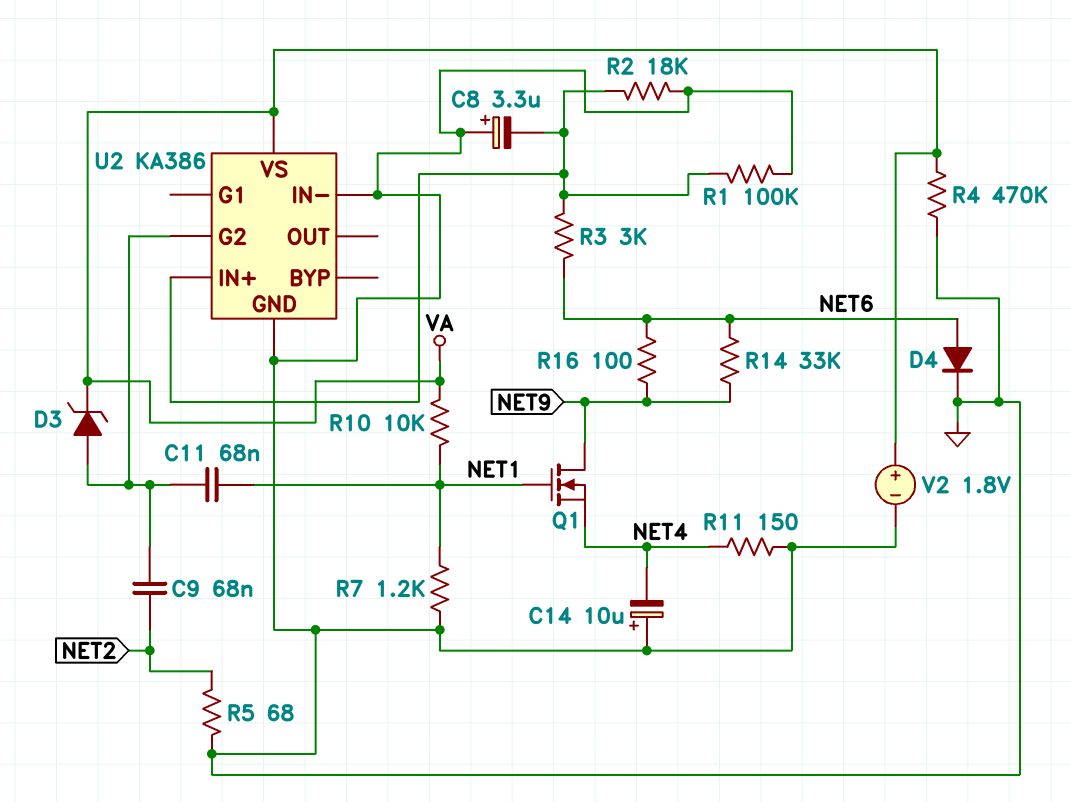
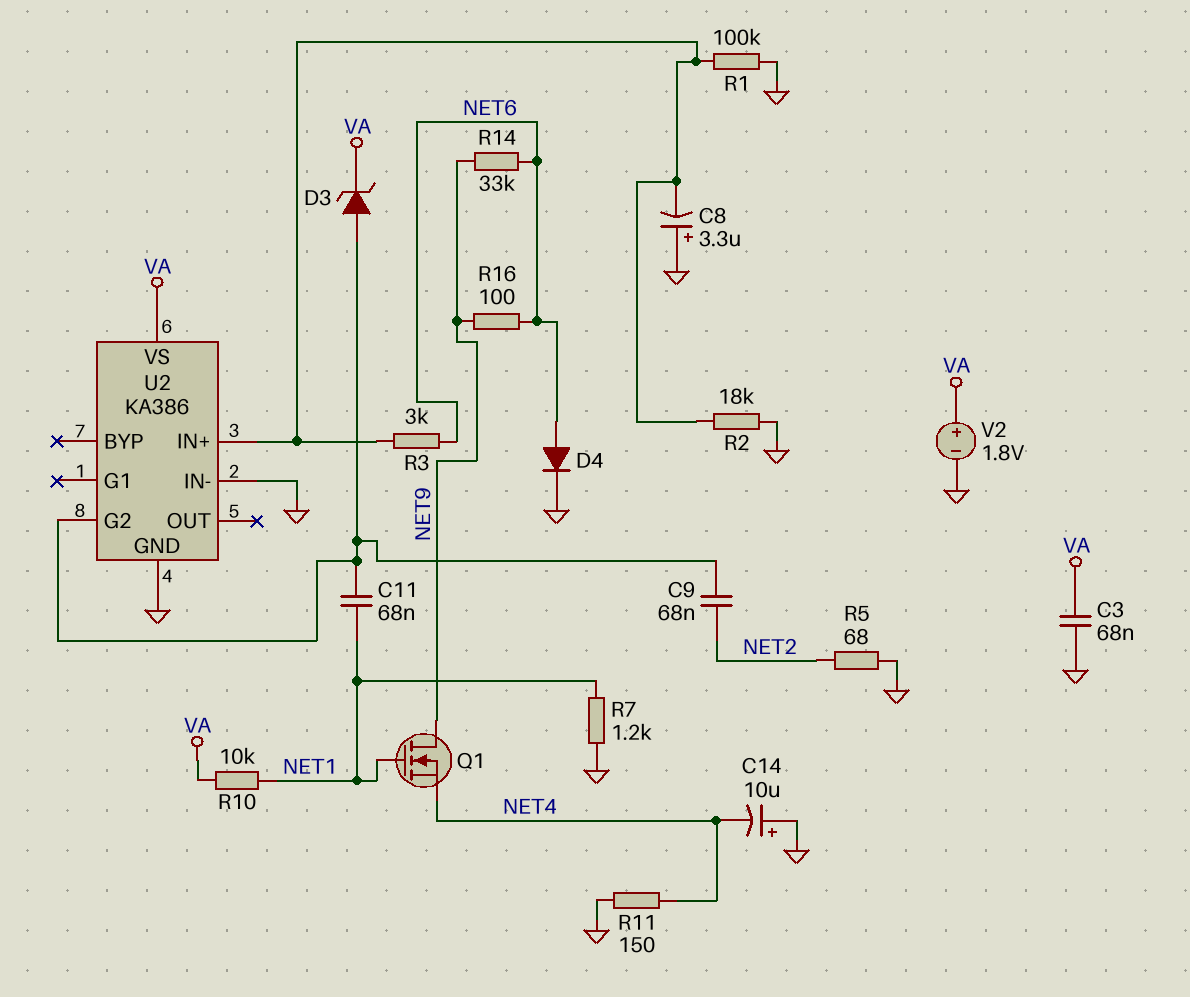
C3: none -> 68nF (GND, VA)
R4: 470k (GND, VA) -> none

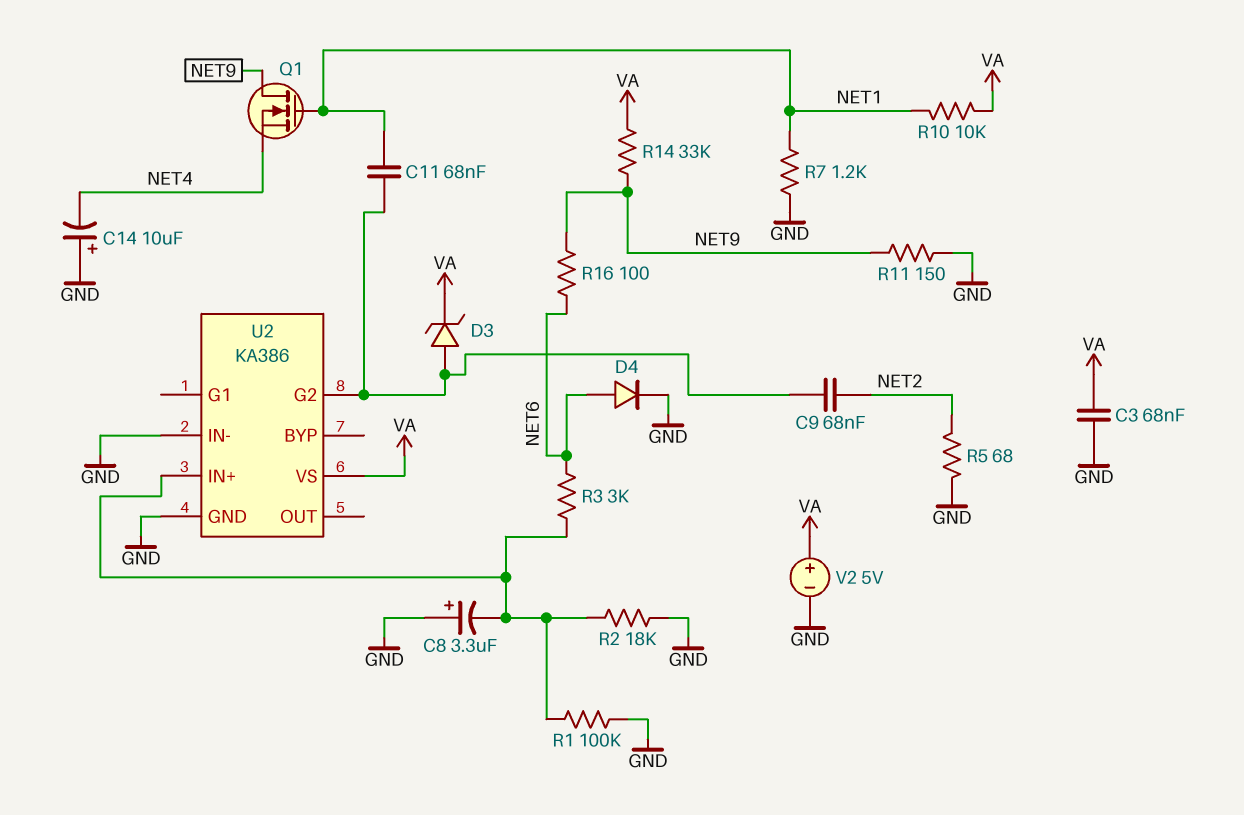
R11: 150 (GND, NET4) -> 150 (GND, NET9)
R14: 33k (NET6, NET9) -> 33k (NET9, VA)
V2: 1.8V (plus VA, minus GND) -> 5V (plus VA, minus GND)

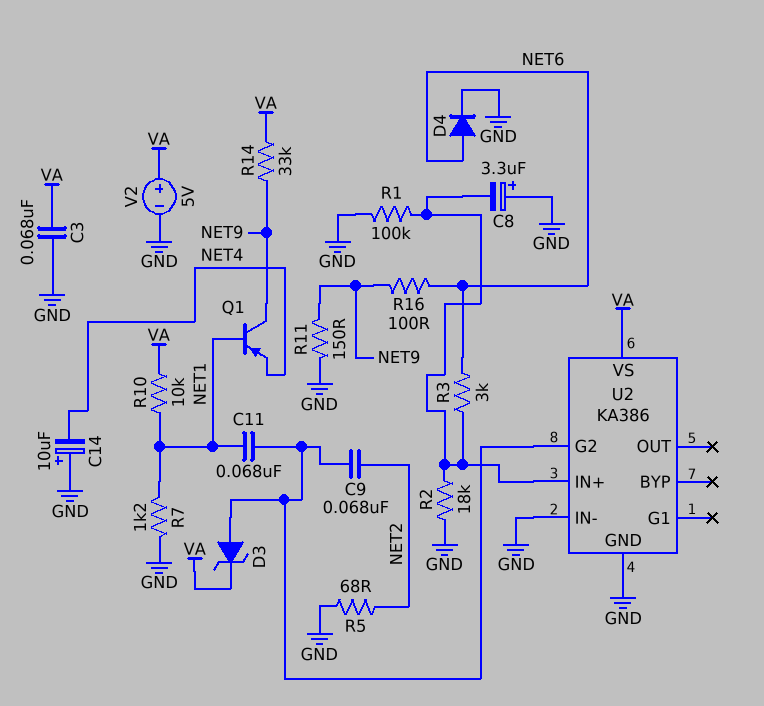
Q1: NMOS (G NET1, D NET9, S NET4) -> PNP (B NET1, C NET9, E NET4)

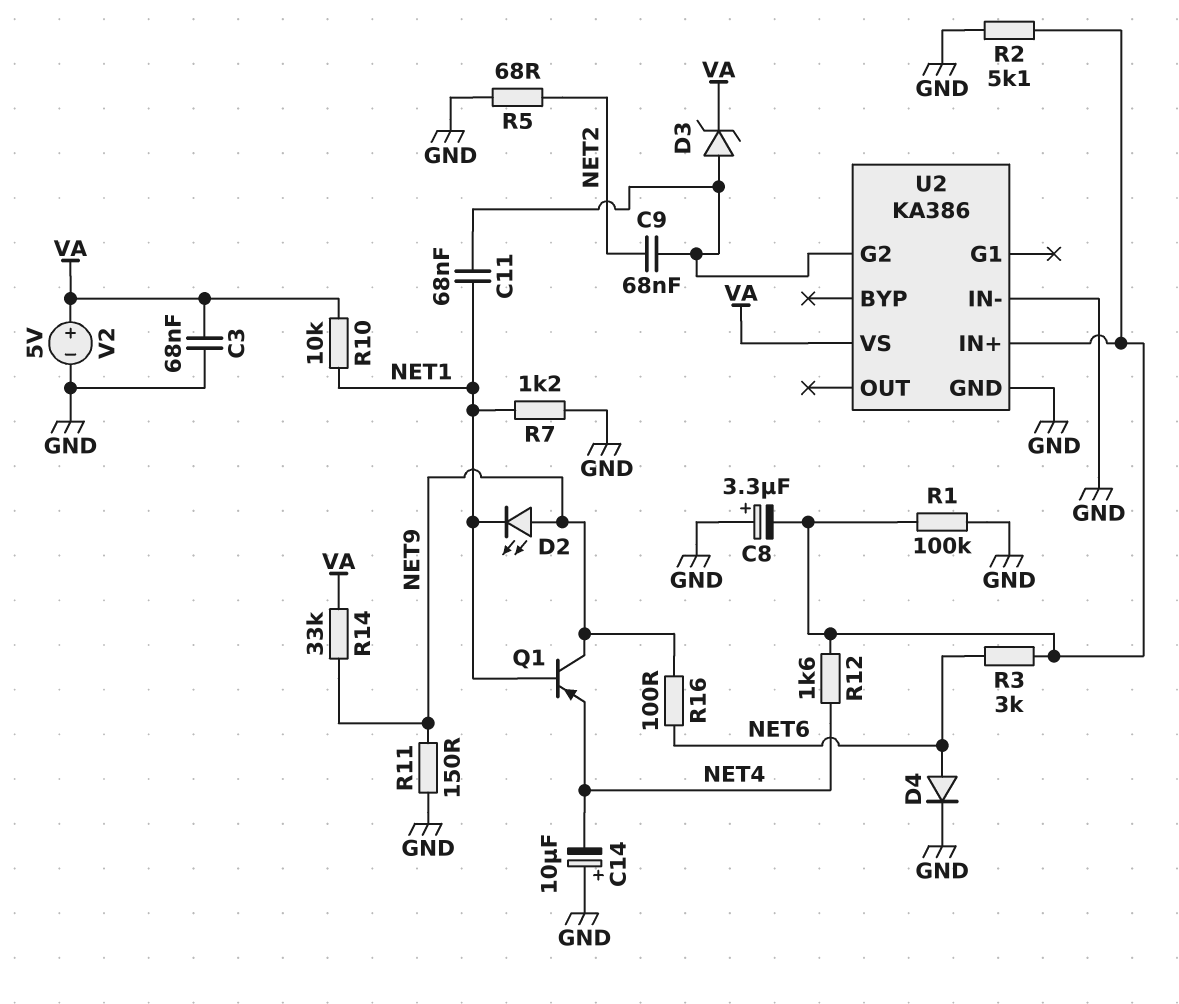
D2: none -> LED (A NET9, K NET1)
R2: 18k (GND, U2/IN+) -> 5.1k (GND, U2/IN+)
R12: none -> 1.6k (NET4, U2/IN+)

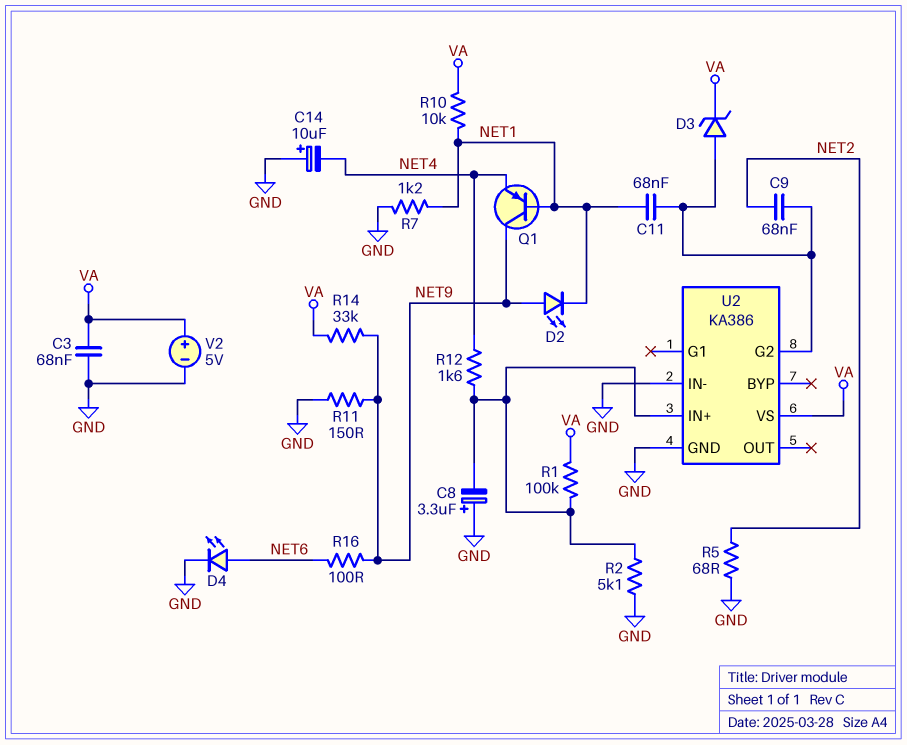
D4: diode (A NET6, K GND) -> LED (A NET6, K GND)
R1: 100k (GND, U2/IN+) -> 100k (U2/IN+, VA)
R3: 3k (NET6, U2/IN+) -> none

